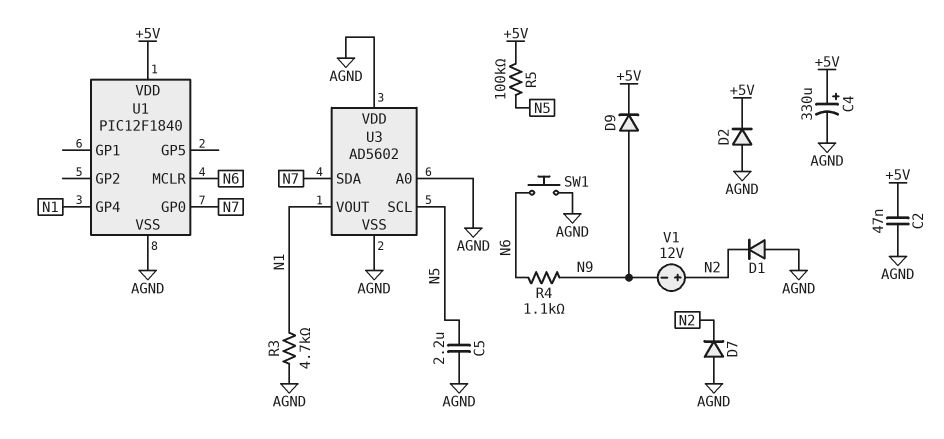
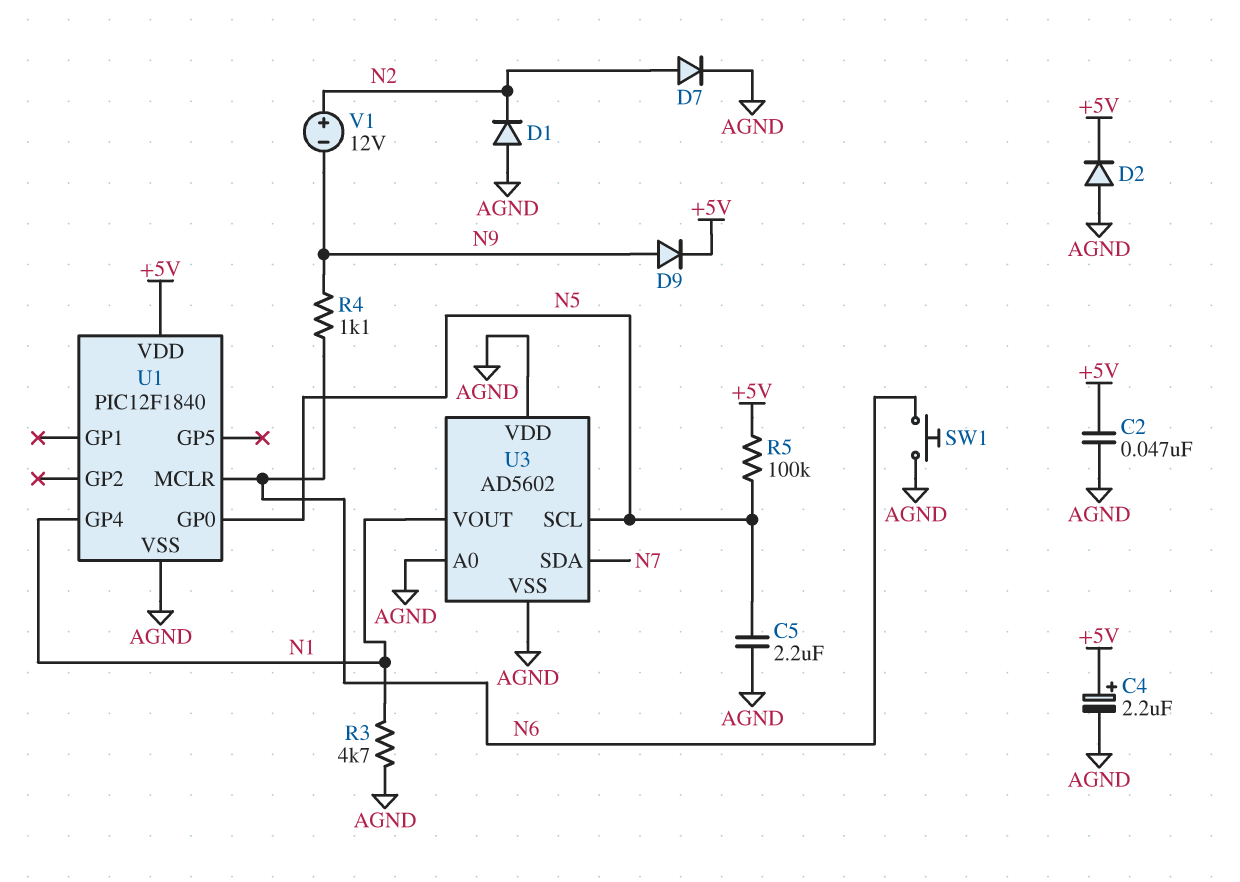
C4: 330uF (plus +5V, minus AGND) -> 2.2uF (plus +5V, minus AGND)
D7: diode (A AGND, K N2) -> diode (A N2, K AGND)
U1 pin GP0: N7 -> N5

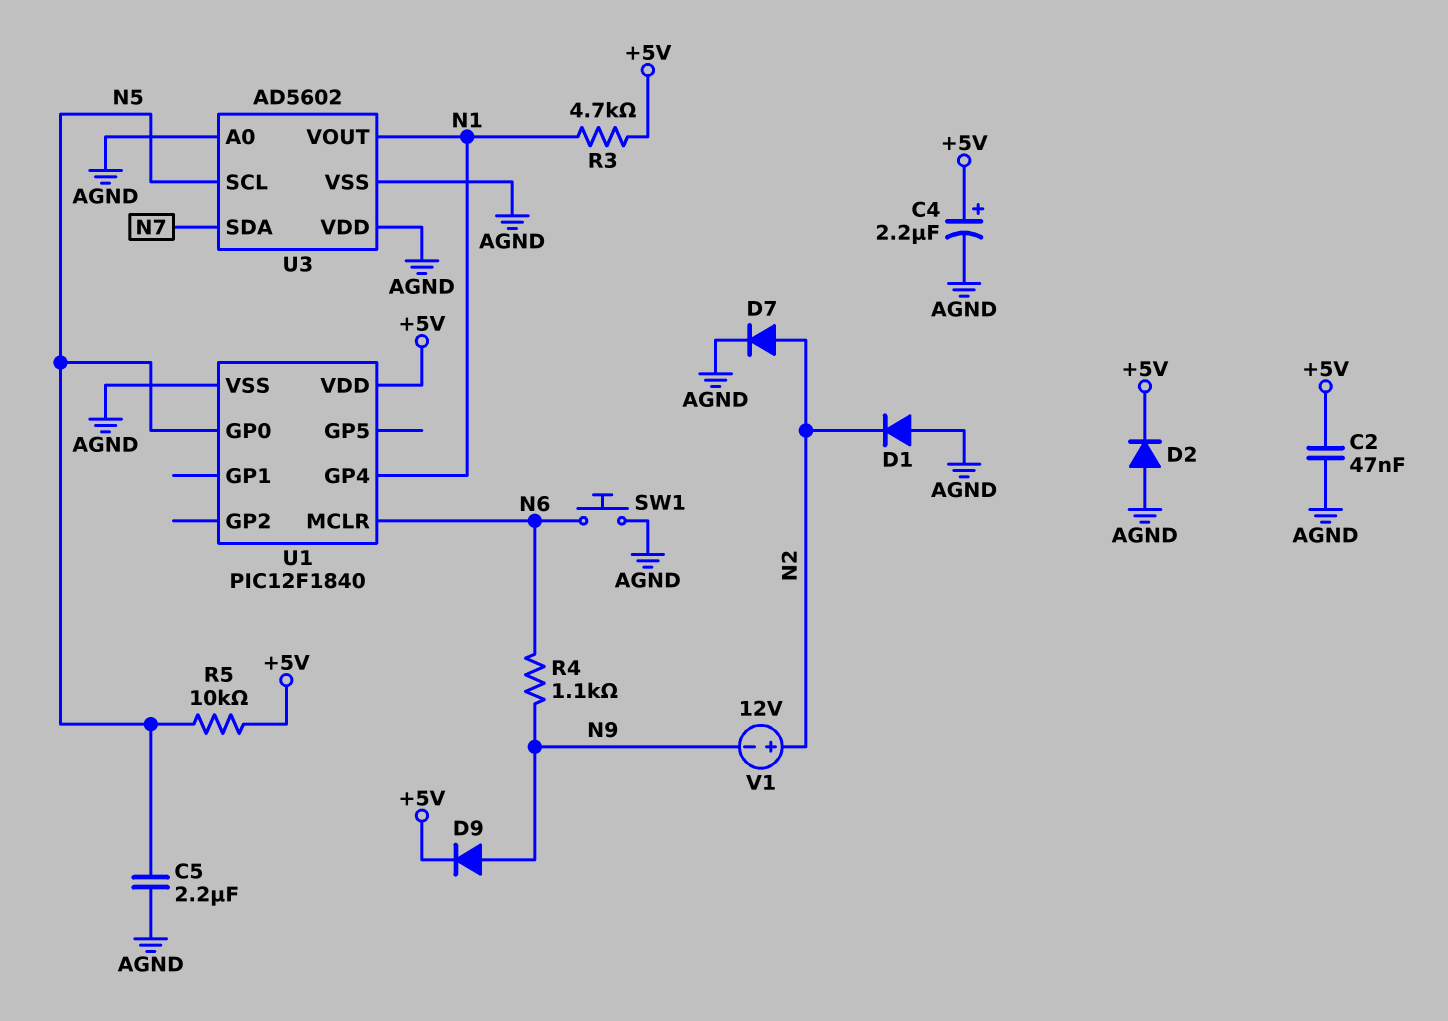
R3: 4.7k (AGND, N1) -> 4.7k (+5V, N1)
R5: 100k (+5V, N5) -> 10k (+5V, N5)

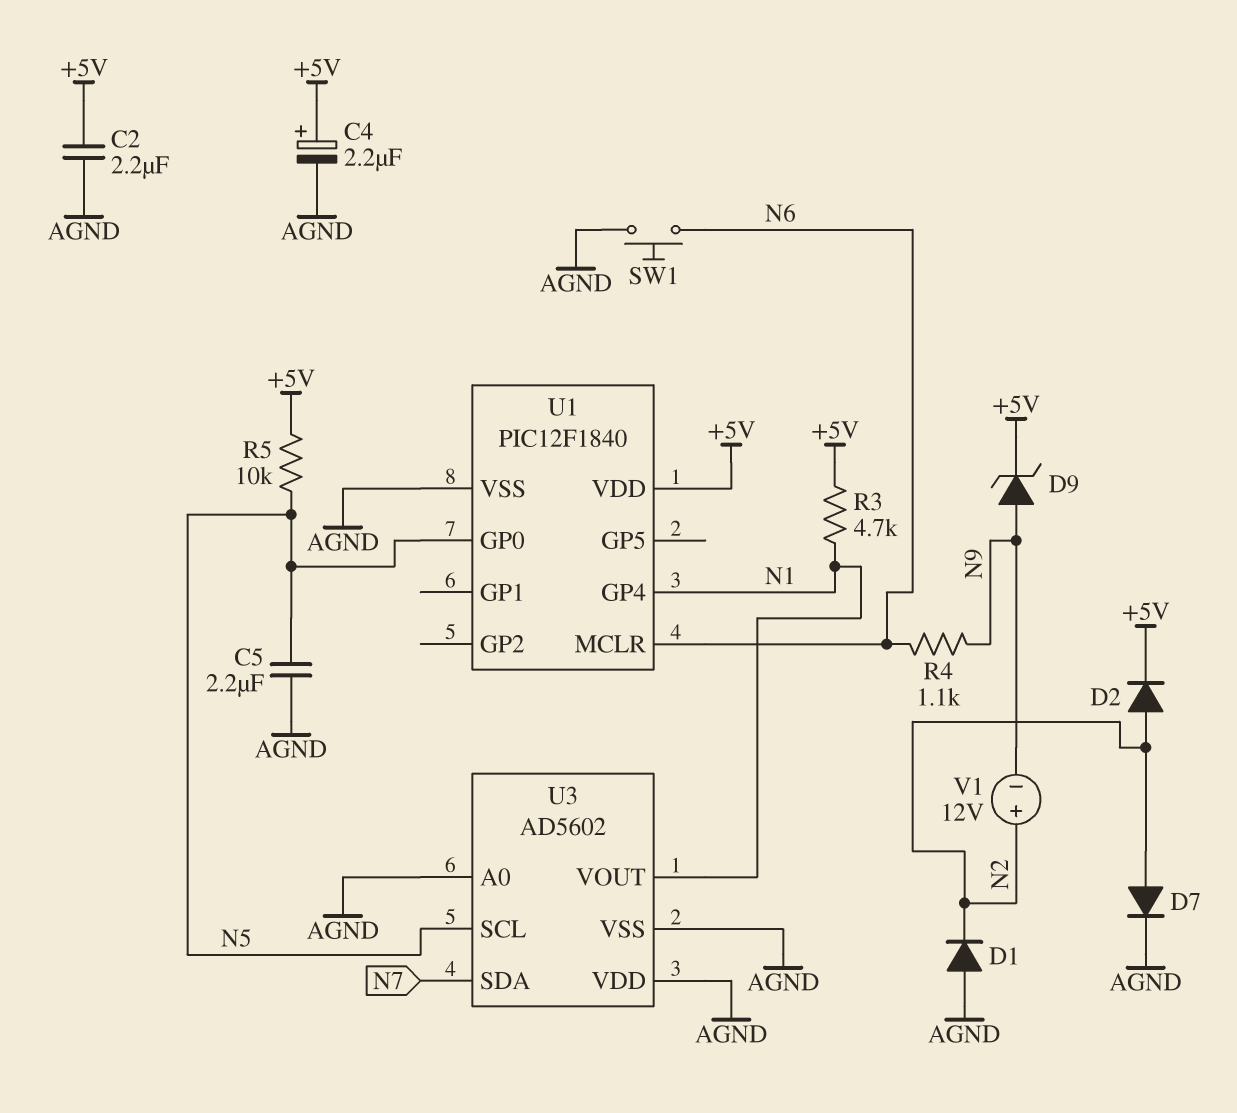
C2: 47nF (+5V, AGND) -> 2.2uF (+5V, AGND)
D2: diode (A AGND, K +5V) -> diode (A N2, K +5V)
D9: diode (A N9, K +5V) -> zener (A N9, K +5V)

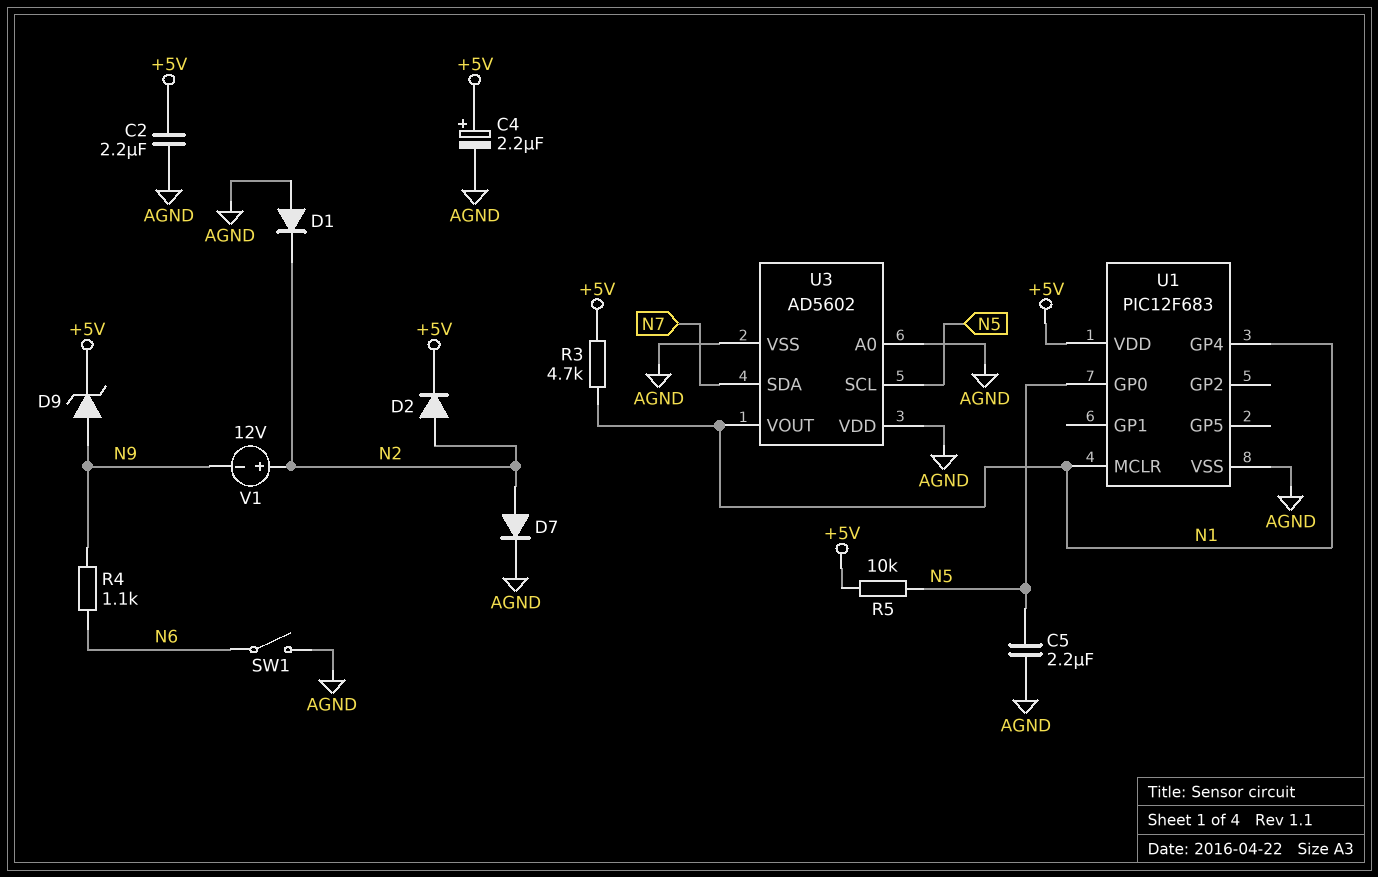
SW1: button (AGND, N6) -> switch (AGND, N6)
U1: PIC12F1840 -> PIC12F683
U1 pin MCLR: N6 -> N1

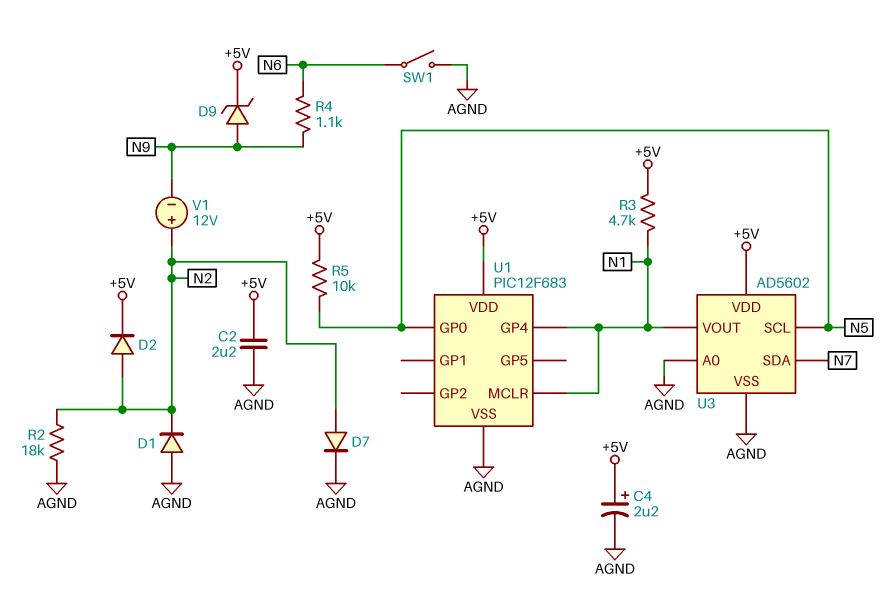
C5: 2.2uF (AGND, N5) -> none
R2: none -> 18k (AGND, N2)
U3 pin VDD: AGND -> +5V

